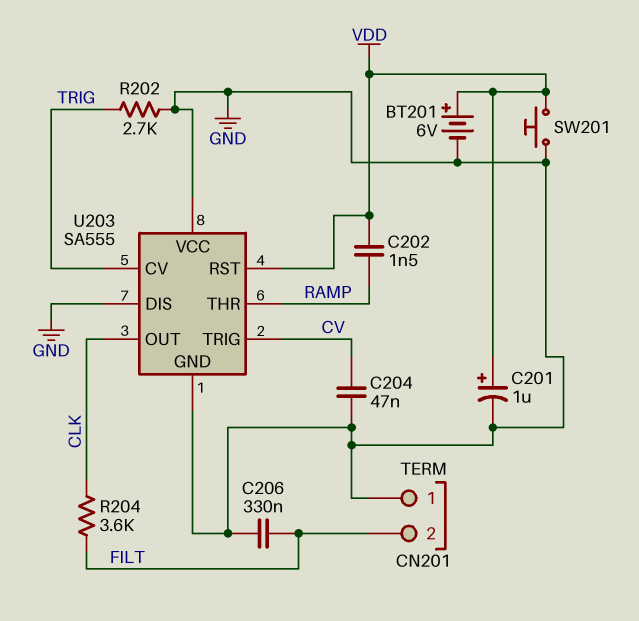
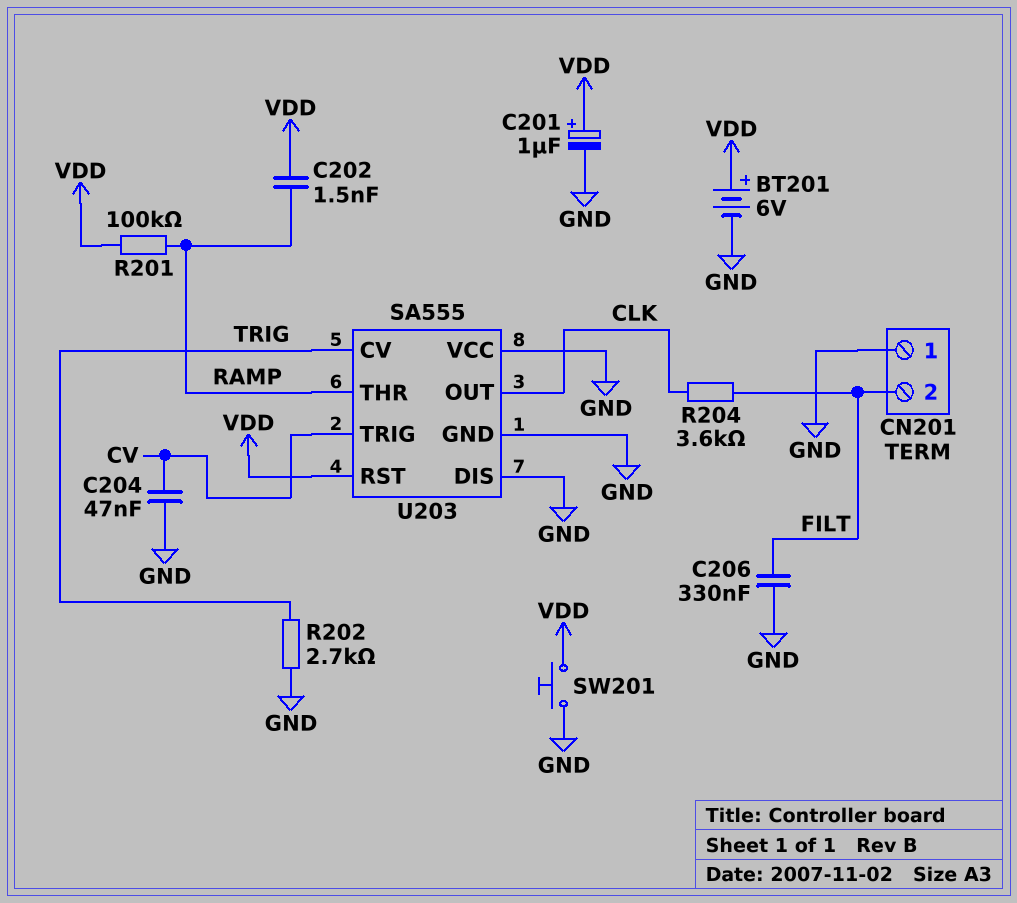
R201: none -> 100k (RAMP, VDD)

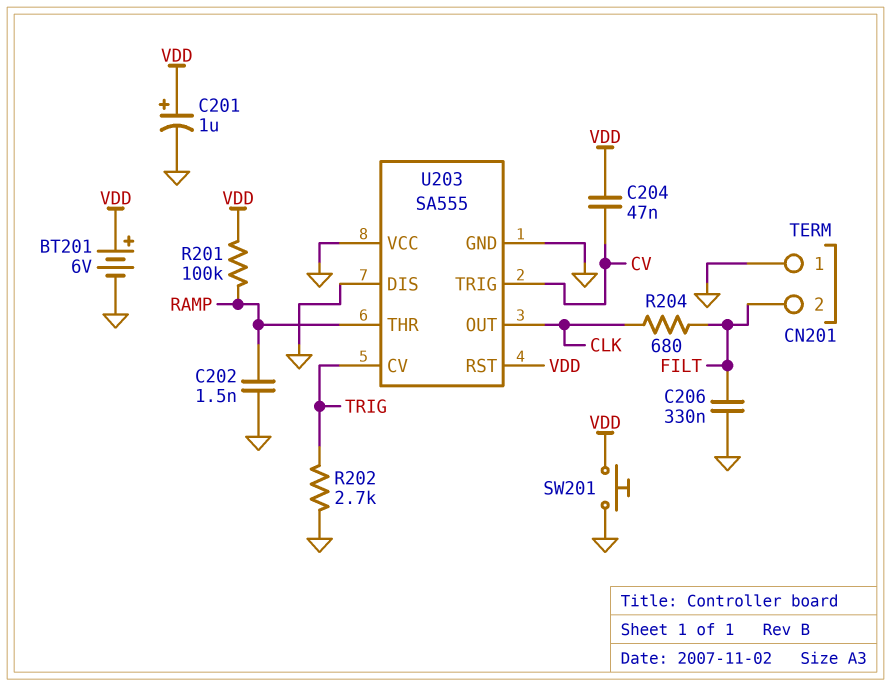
C202: 1.5nF (RAMP, VDD) -> 1.5nF (GND, RAMP)
C204: 47nF (CV, GND) -> 47nF (CV, VDD)
R204: 3.6k (CLK, FILT) -> 680 (CLK, FILT)

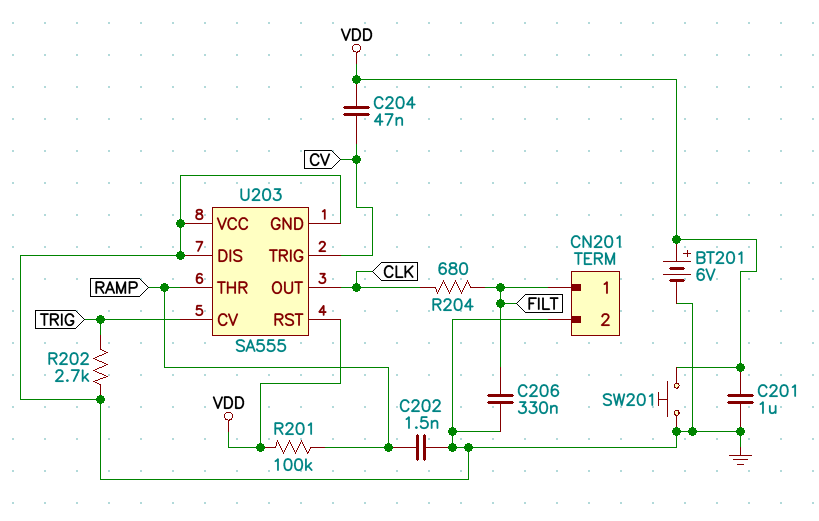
C201: 1uF (plus VDD, minus GND) -> 1uF (GND, VDD)
CN201 pin 1: GND -> FILT
CN201 pin 2: FILT -> GND

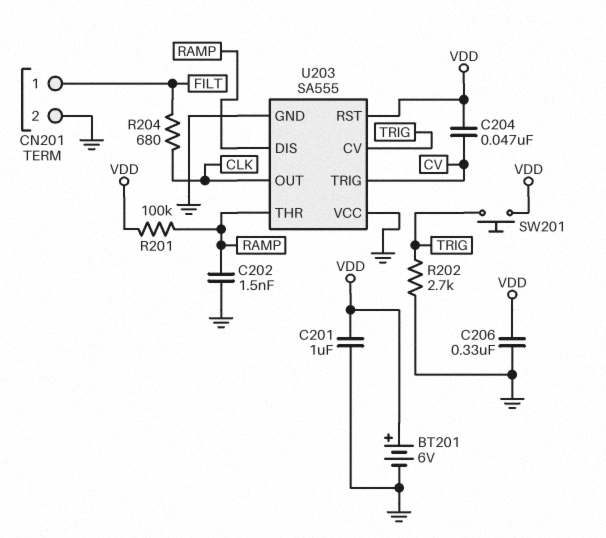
C206: 330nF (FILT, GND) -> 330nF (GND, VDD)
SW201: button (GND, VDD) -> button (TRIG, VDD)
U203 pin DIS: GND -> RAMP

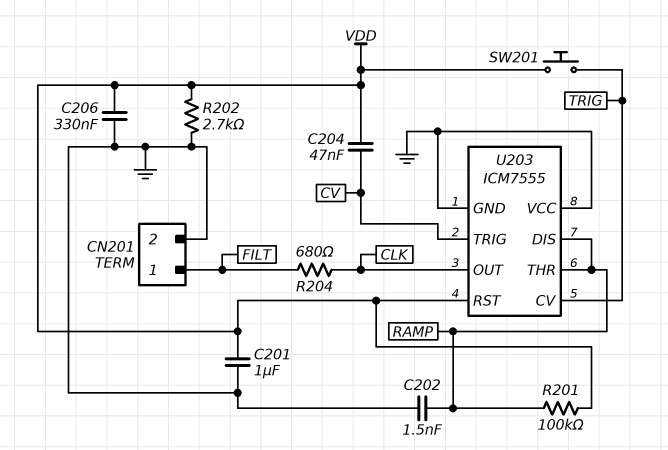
BT201: 6V (plus VDD, minus GND) -> none
R202: 2.7k (GND, TRIG) -> 2.7k (GND, VDD)
U203: SA555 -> ICM7555

